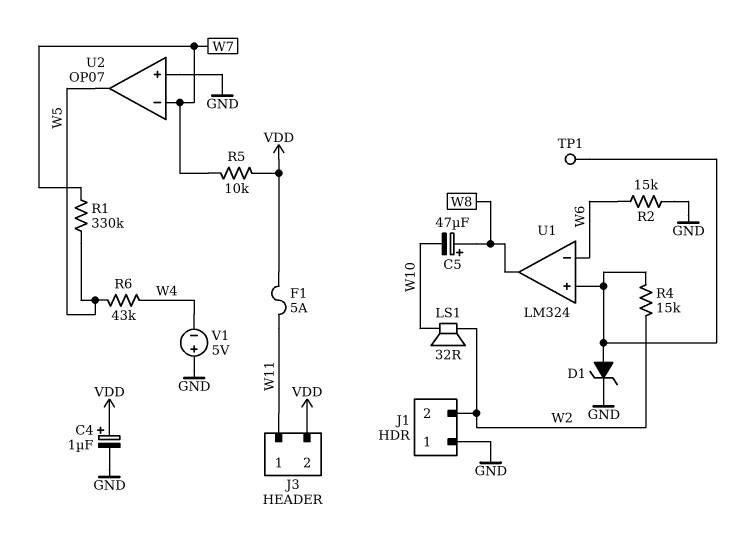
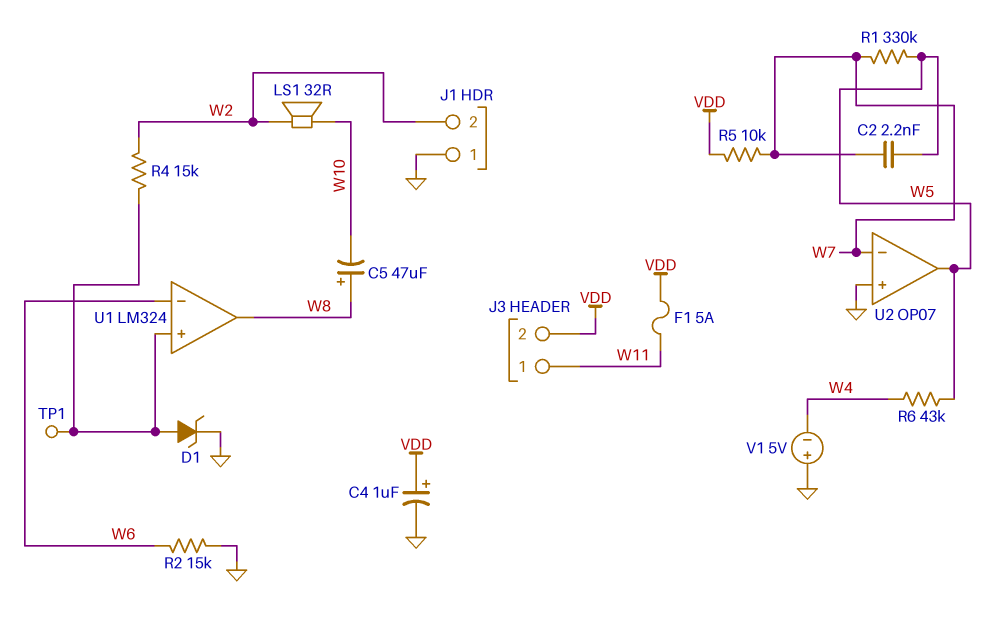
C2: none -> 2.2nF (W5, W7)

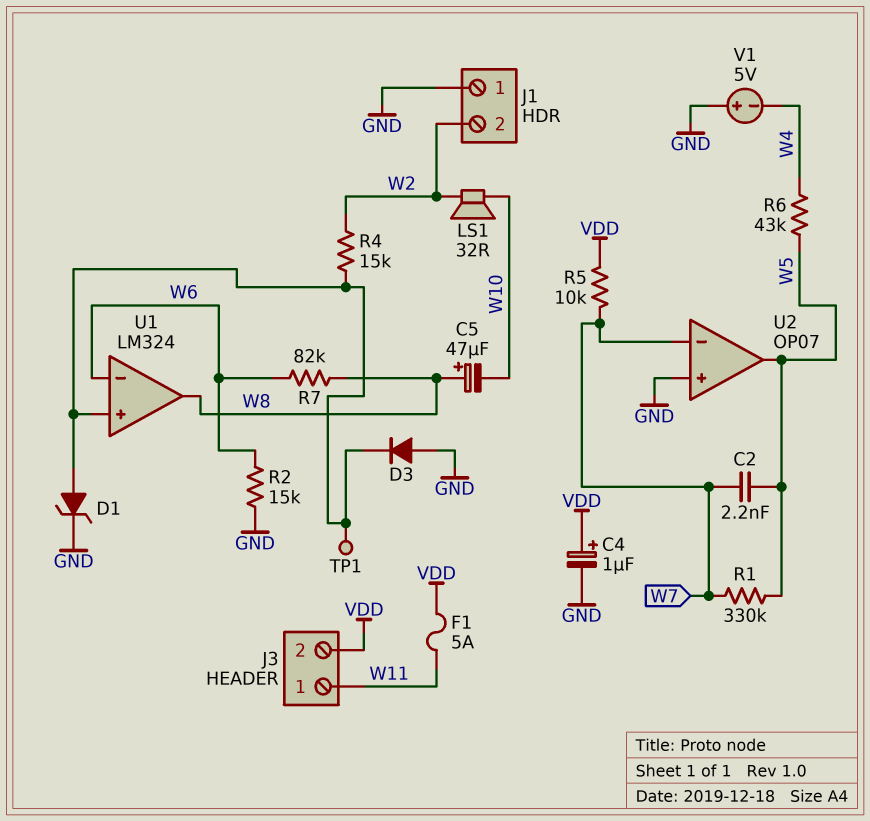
D3: none -> diode (A GND, K U1/in+)
R7: none -> 82k (W6, W8)

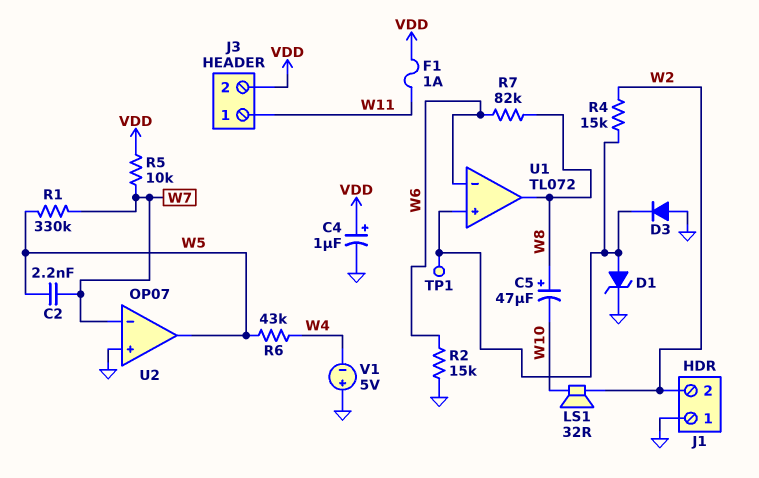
F1: 5A (VDD, W11) -> 1A (VDD, W11)
U1: LM324 -> TL072

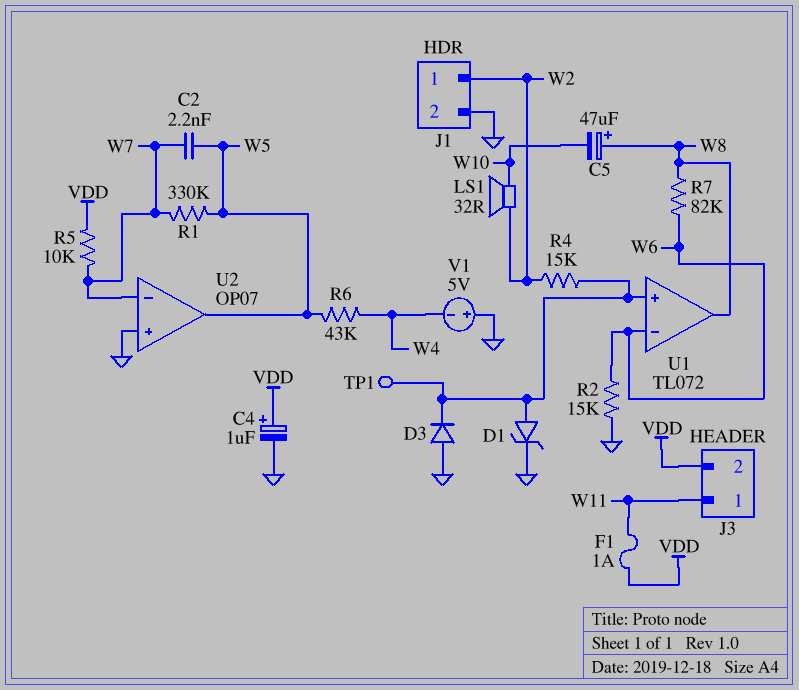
J1 pin 1: GND -> W2
J1 pin 2: W2 -> GND

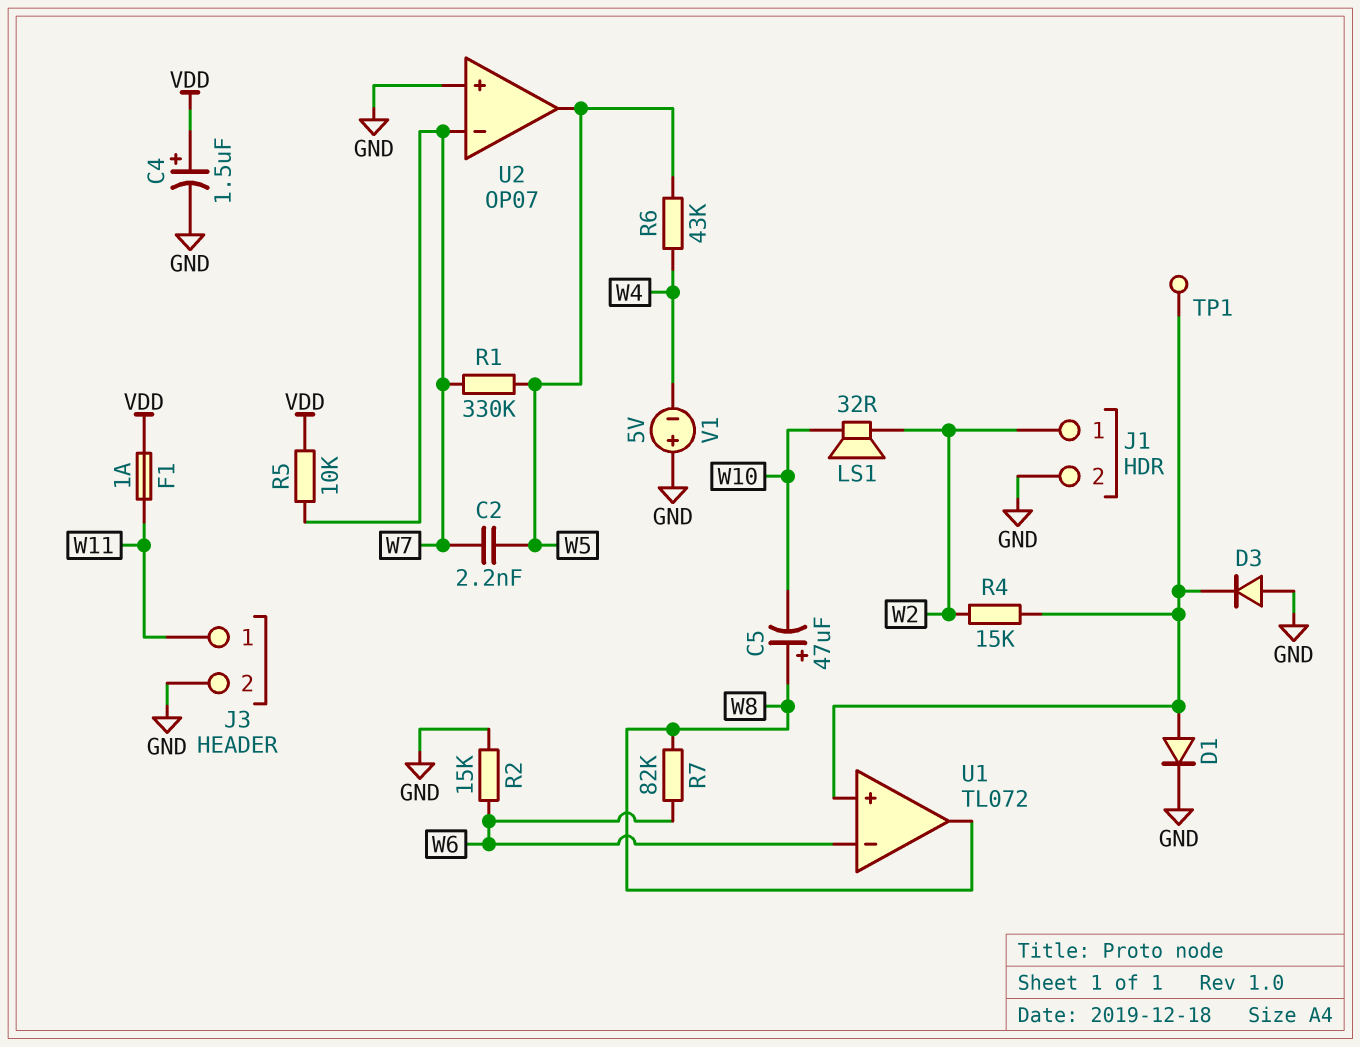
C4: 1uF (plus VDD, minus GND) -> 1.5uF (plus VDD, minus GND)
D1: zener (A U1/in+, K GND) -> diode (A U1/in+, K GND)
J3 pin 2: VDD -> GND

